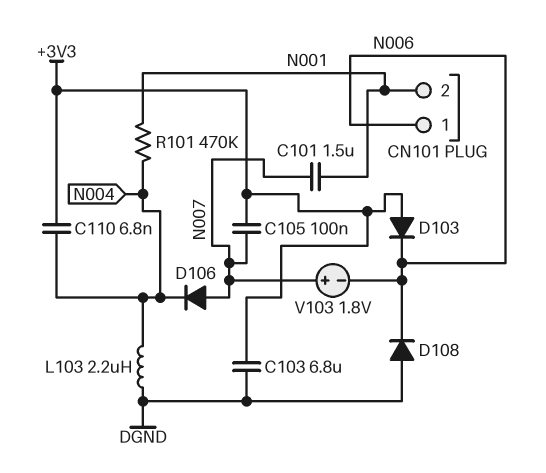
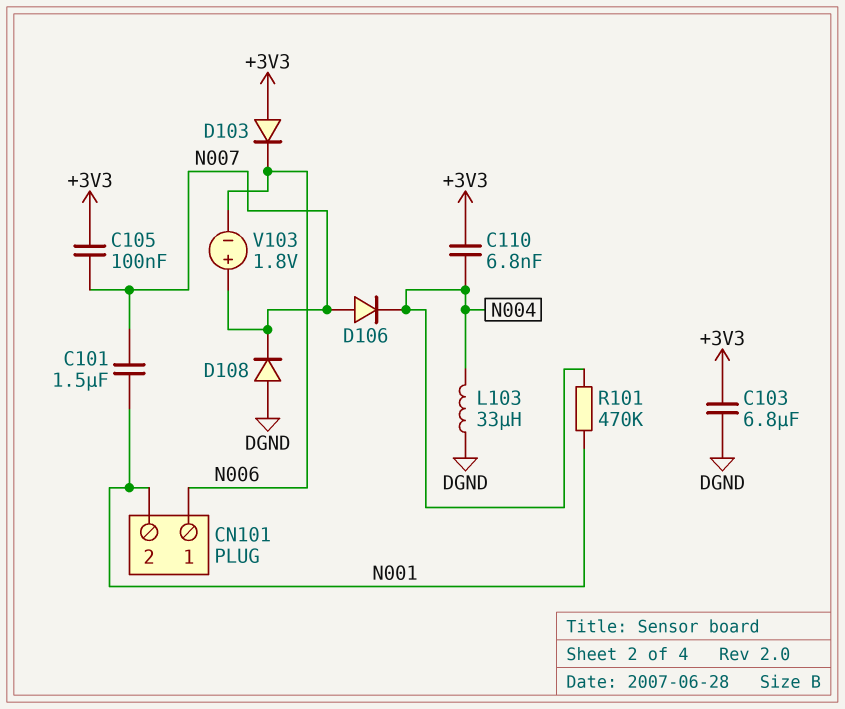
D108: diode (A DGND, K N006) -> diode (A DGND, K N007)
L103: 2.2uH (DGND, N004) -> 33uH (DGND, N004)

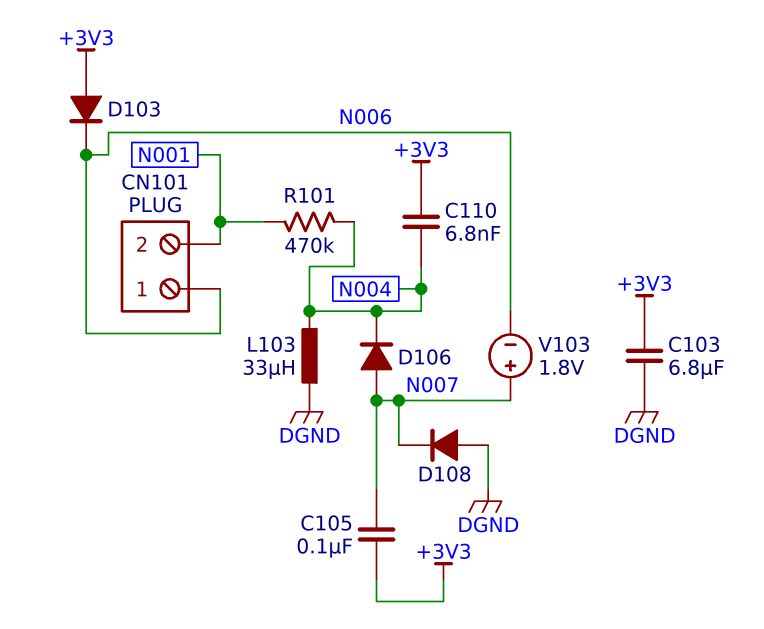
C101: 1.5uF (N001, N007) -> none

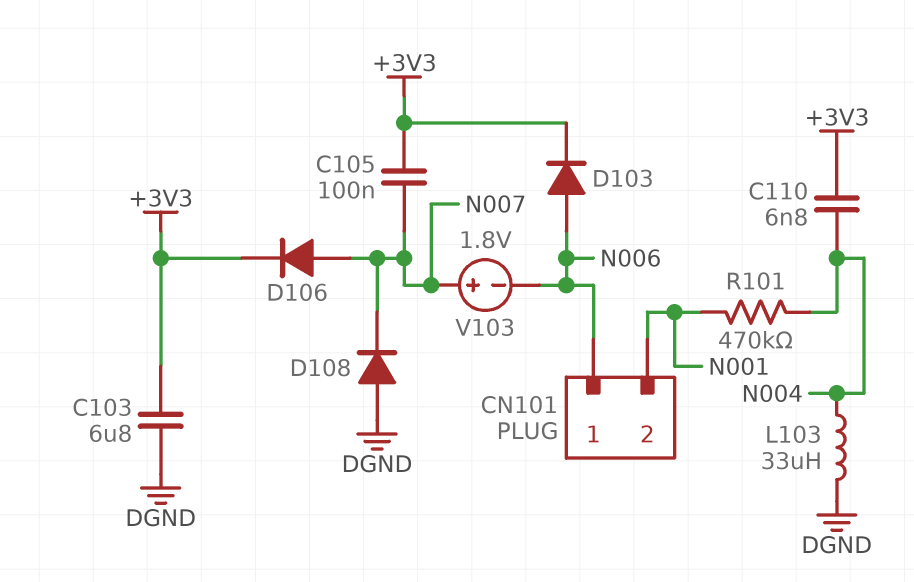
D103: diode (A +3V3, K N006) -> diode (A N006, K +3V3)
D106: diode (A N007, K N004) -> diode (A N007, K +3V3)

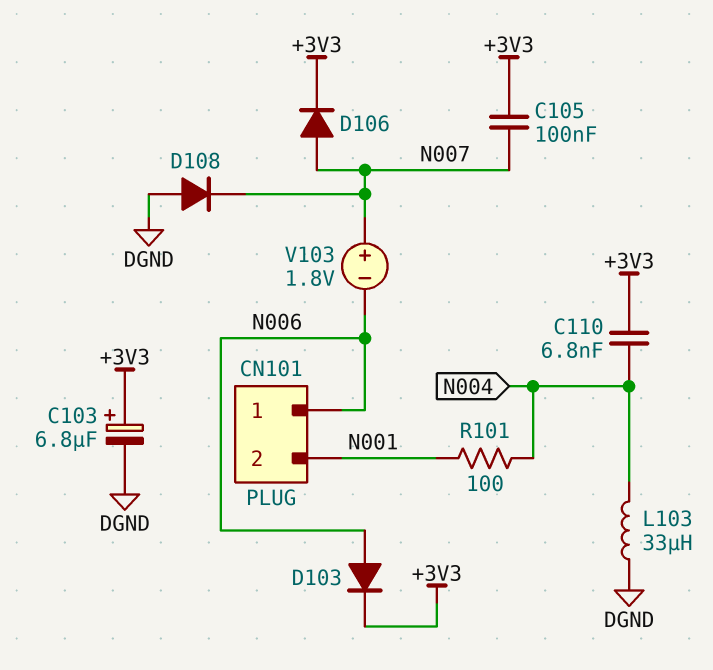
C103: 6.8uF (+3V3, DGND) -> 6.8uF (plus +3V3, minus DGND)
R101: 470k (N001, N004) -> 100 (N001, N004)

